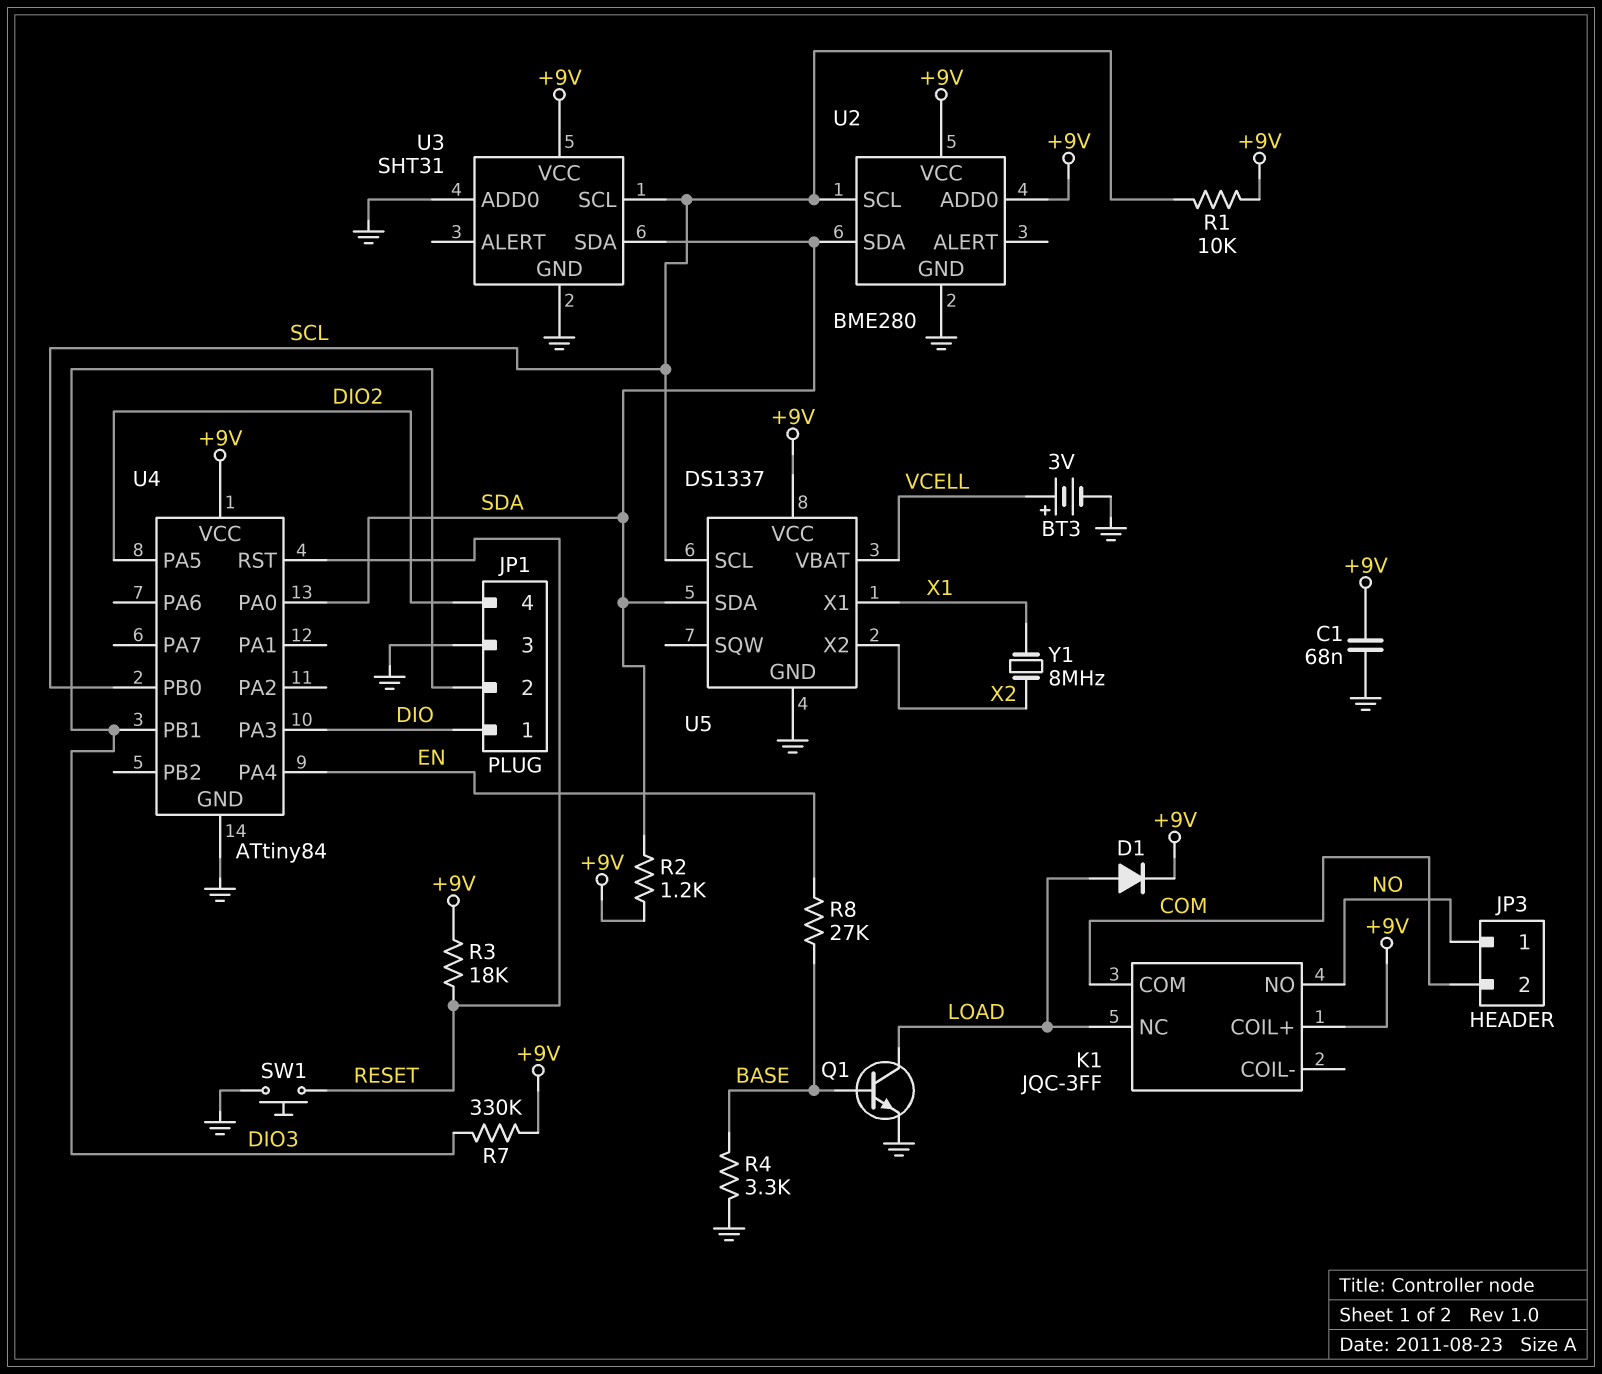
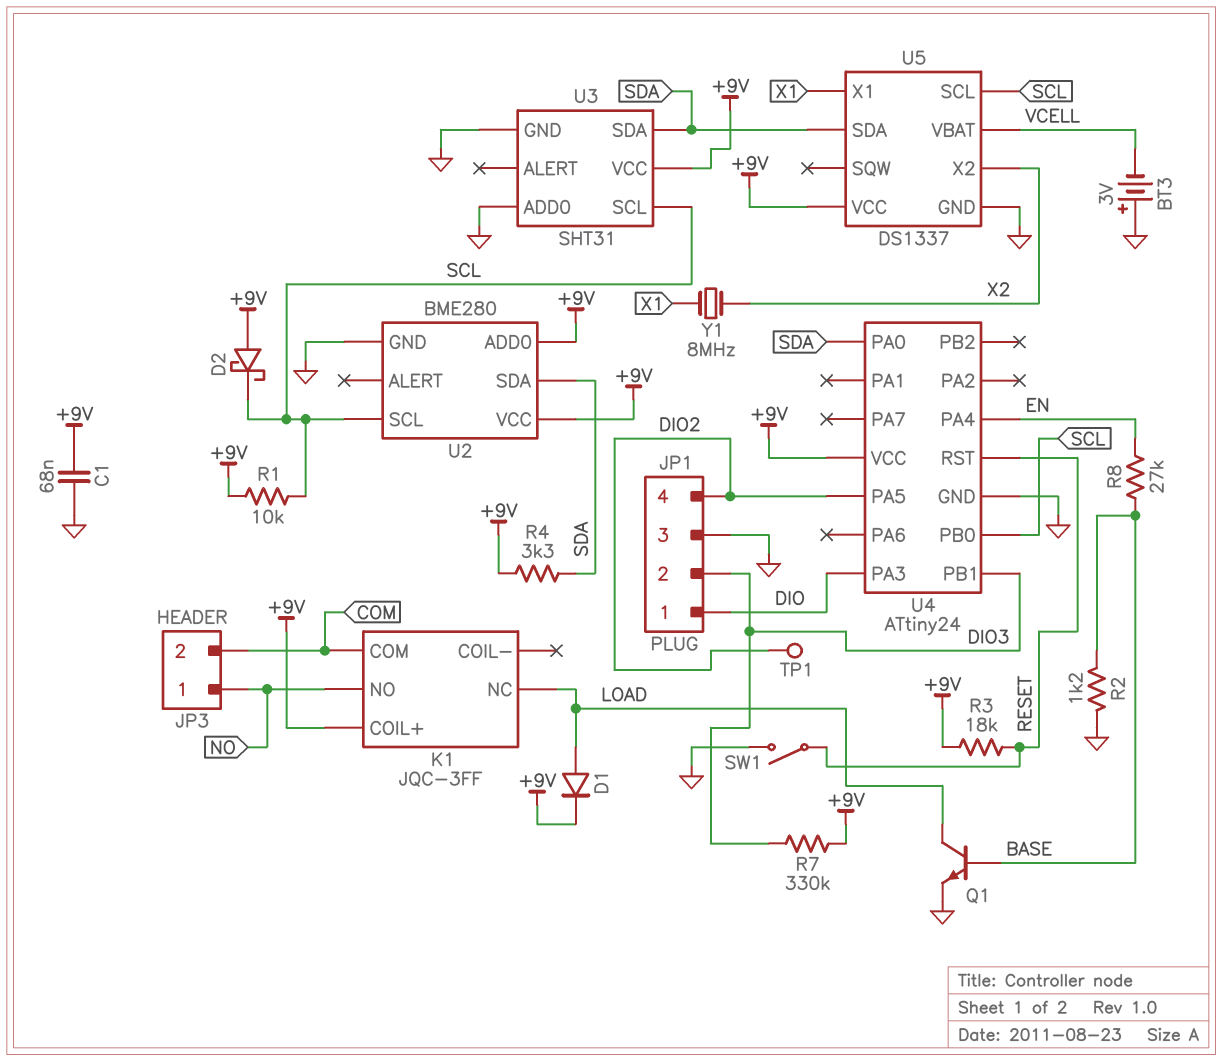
BT3: 3V (plus VCELL, minus GND) -> 3V (plus GND, minus VCELL)
D2: none -> schottky (A +9V, K SCL)
R2: 1.2k (+9V, SDA) -> 1.2k (BASE, GND)
R4: 3.3k (BASE, GND) -> 3.3k (+9V, SDA)
SW1: button (GND, RESET) -> switch (GND, RESET)
TP1: none -> test point (DIO2)
U4: ATtiny84 -> ATtiny24

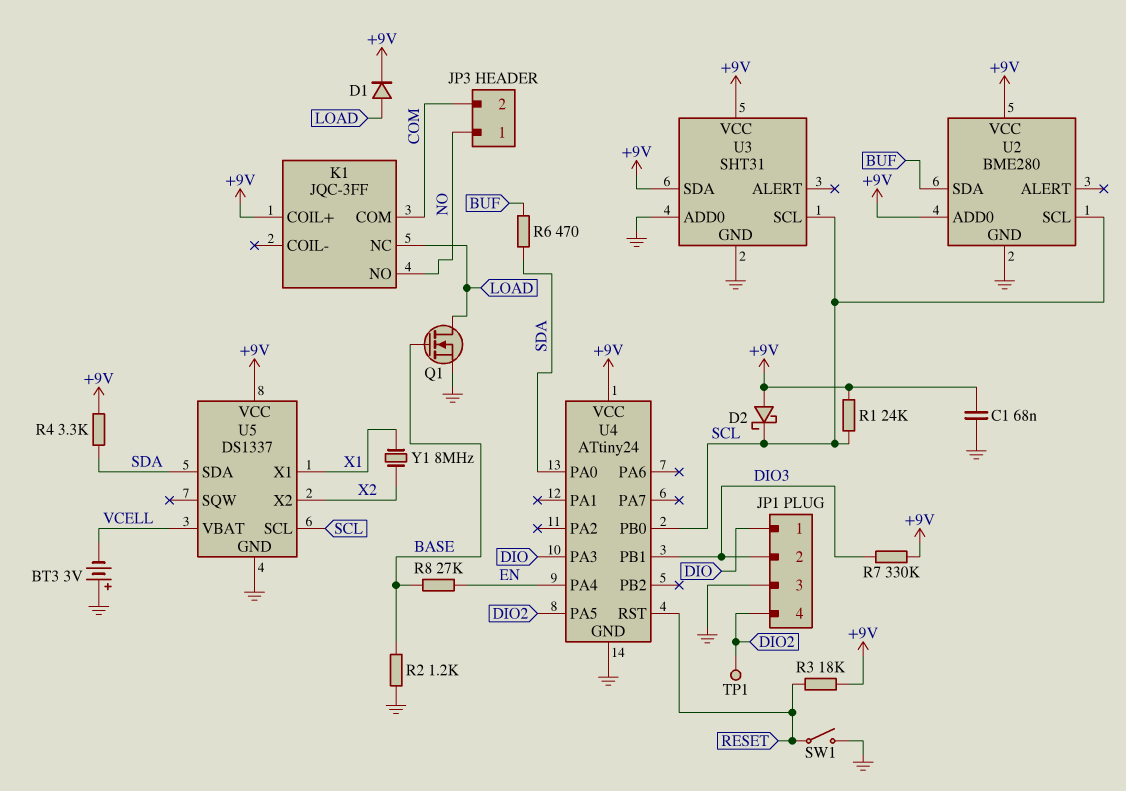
Q1: NPN (B BASE, C LOAD, E GND) -> NMOS (G BASE, D LOAD, S GND)
R1: 10k (+9V, SCL) -> 24k (+9V, SCL)
R6: none -> 470 (BUF, SDA)
U2 pin SDA: SDA -> BUF
U3 pin SDA: SDA -> +9V

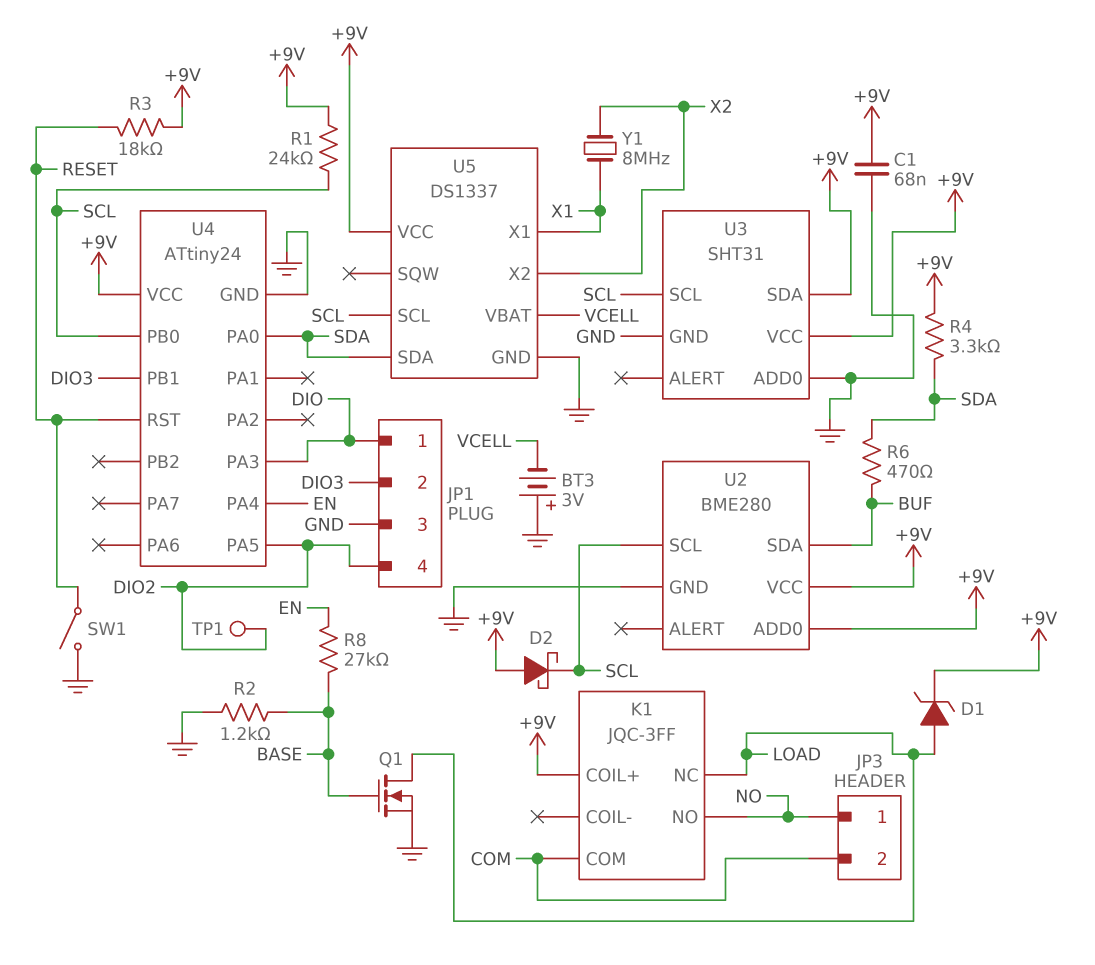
D1: diode (A LOAD, K +9V) -> zener (A LOAD, K +9V)
R7: 330k (+9V, DIO3) -> none

